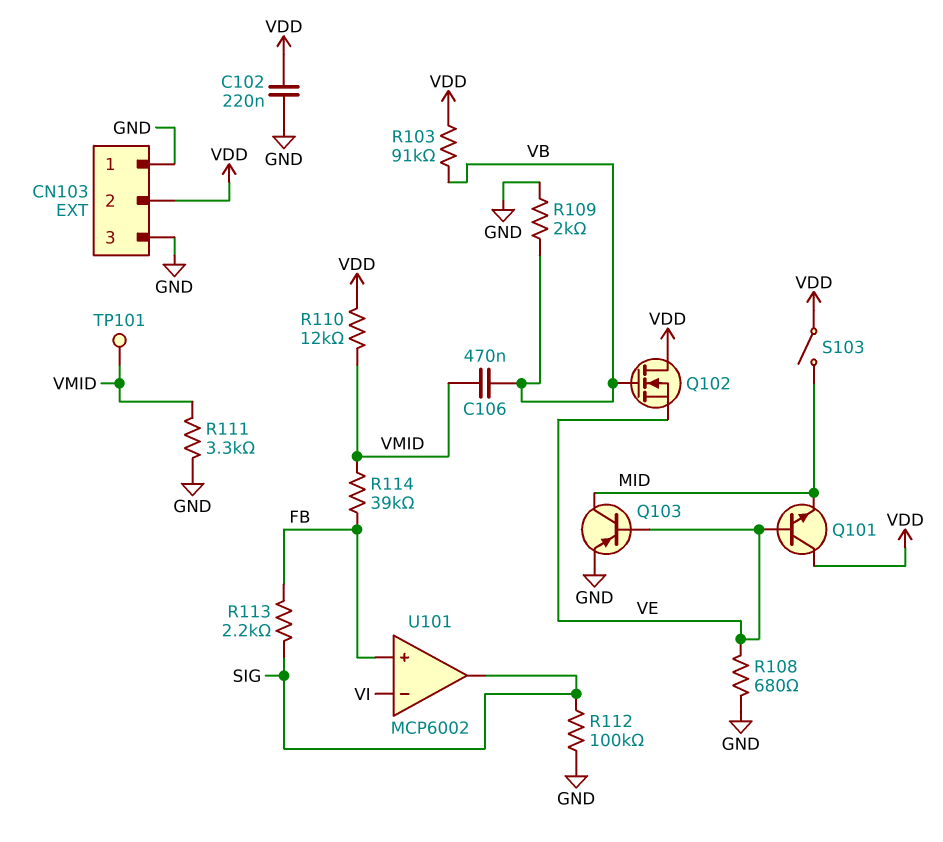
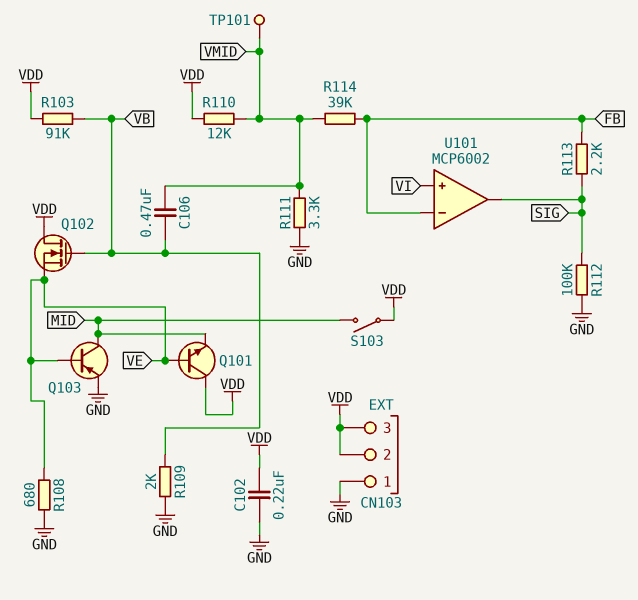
CN103 pin 3: GND -> VDD
U101 pin in+: FB -> VI
U101 pin in-: VI -> FB

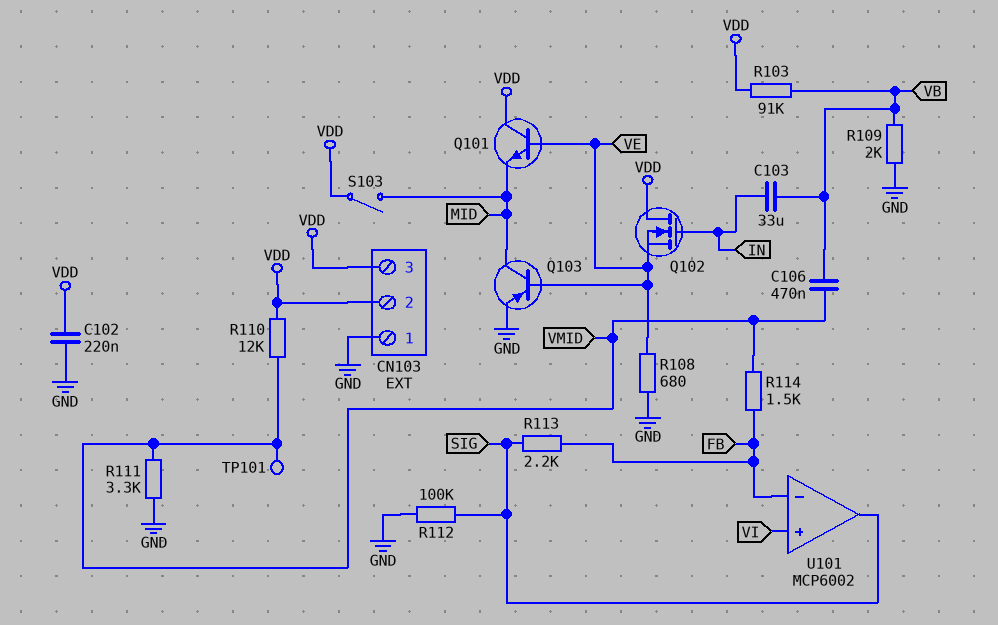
C103: none -> 33uF (IN, VB)
Q102: NMOS (G VB, D VDD, S VE) -> NMOS (G IN, D VDD, S VE)
R114: 39k (FB, VMID) -> 1.5k (FB, VMID)

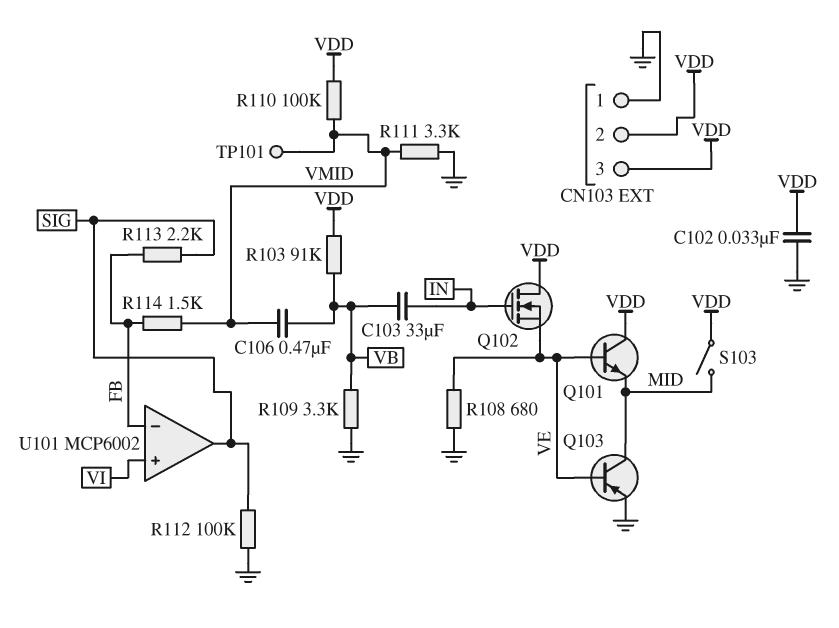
C102: 220nF (GND, VDD) -> 33nF (GND, VDD)
R109: 2k (GND, VB) -> 3.3k (GND, VB)
R110: 12k (VDD, VMID) -> 100k (VDD, VMID)

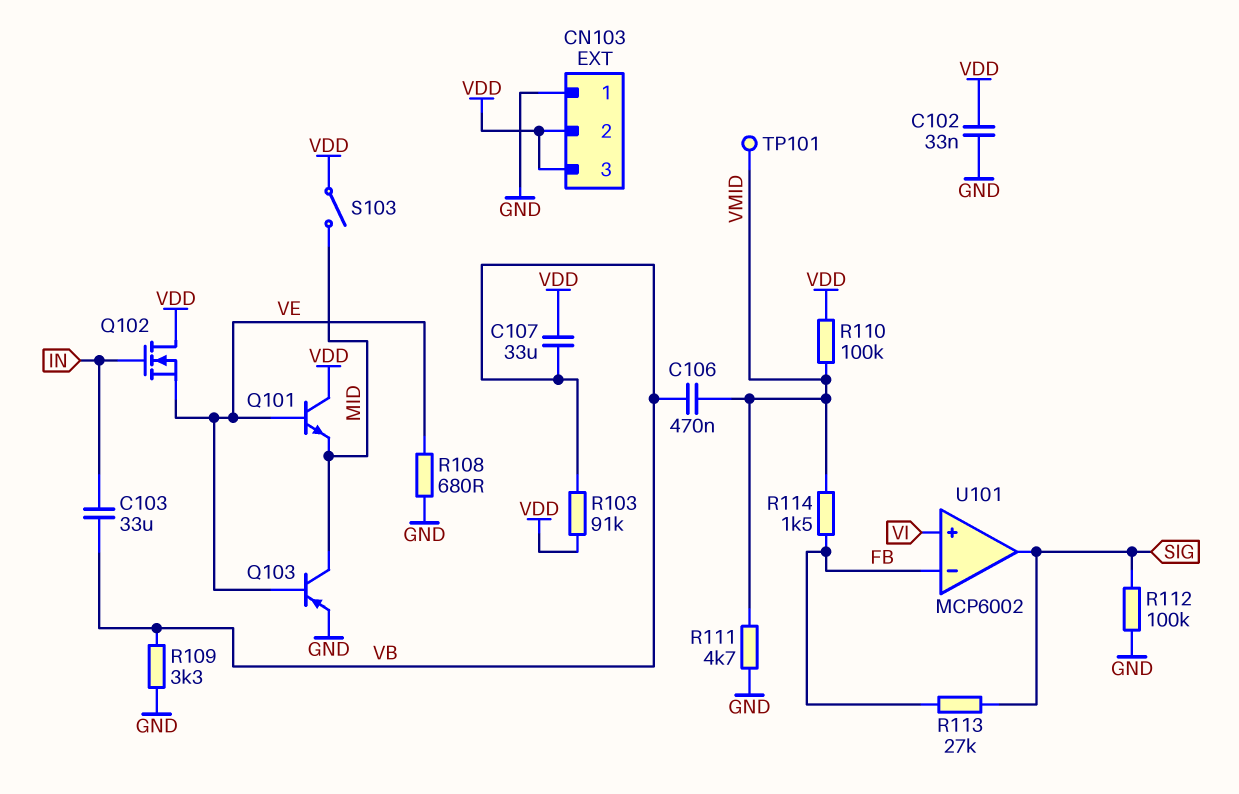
C107: none -> 33uF (VB, VDD)
R111: 3.3k (GND, VMID) -> 4.7k (GND, VMID)
R113: 2.2k (FB, SIG) -> 27k (FB, SIG)

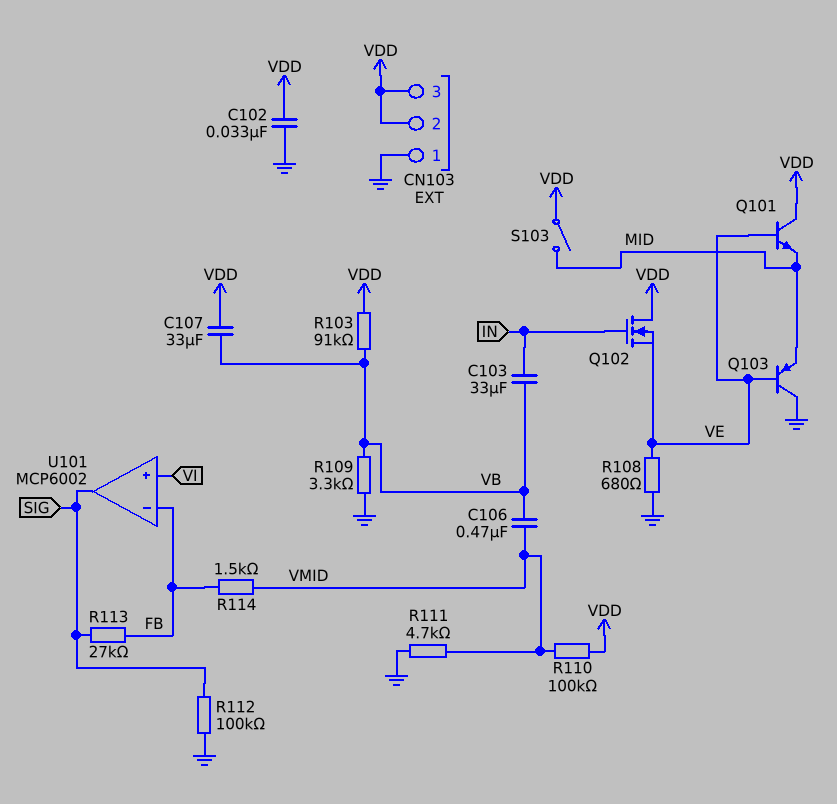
Q103: PNP (B VE, C MID, E GND) -> PNP (B VE, C GND, E MID)
TP101: test point (VMID) -> none

